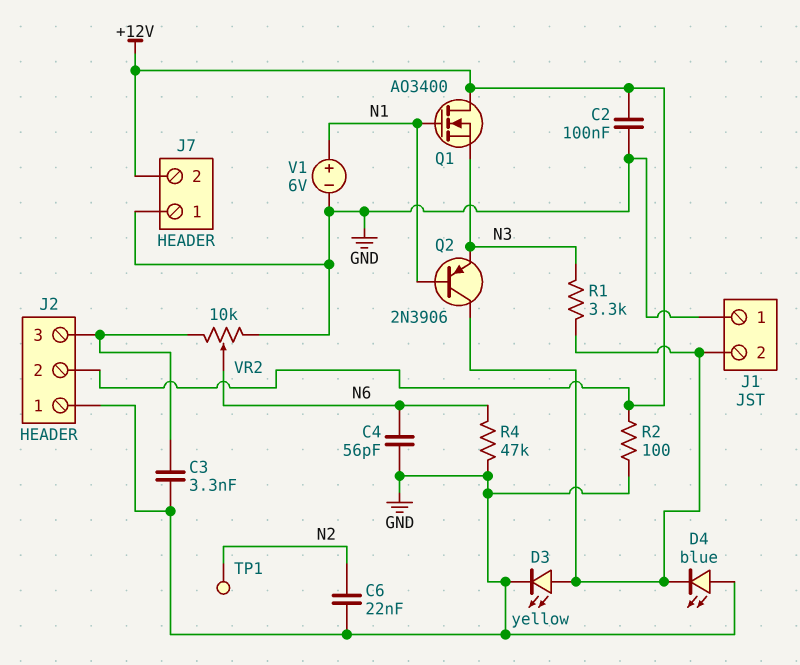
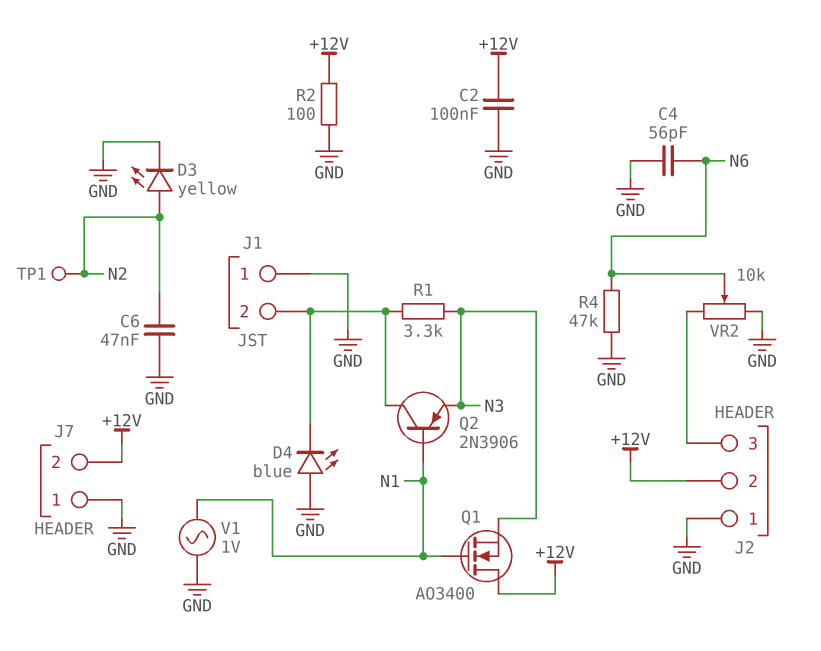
C3: 3.3nF (GND, J2/3) -> none
C6: 22nF (GND, N2) -> 47nF (GND, N2)
D3: LED yellow (A J1/2, K GND) -> LED yellow (A N2, K GND)
V1: 6V (plus N1, minus GND) -> AC 1V (GND, N1)

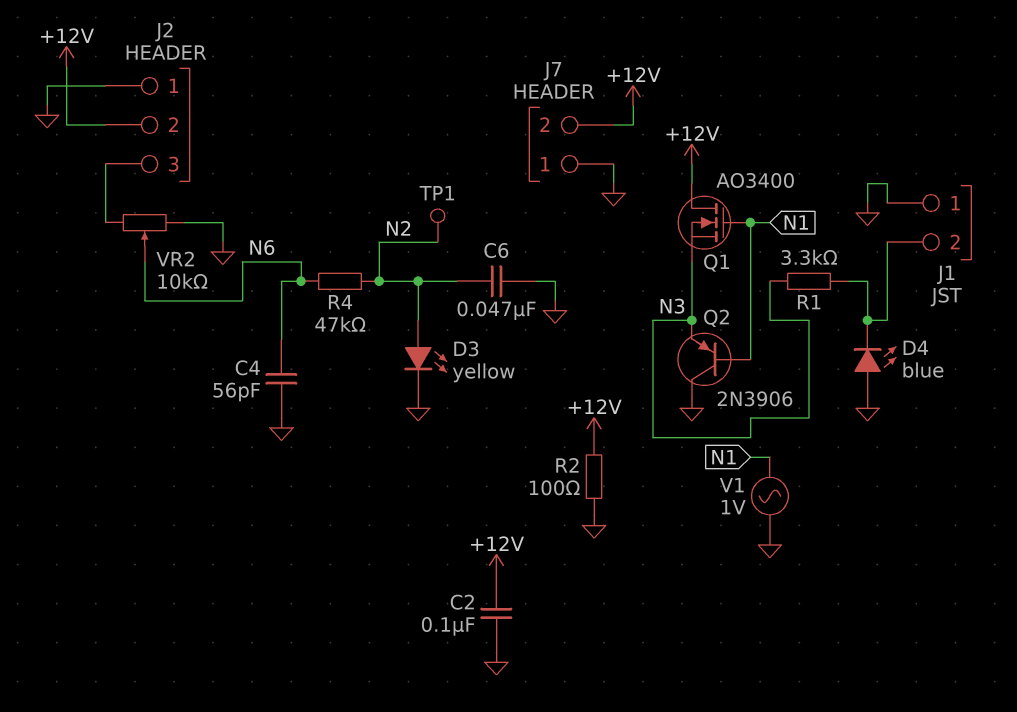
Q2: PNP 2N3906 (B N1, C J1/2, E N3) -> PNP 2N3906 (B N1, C GND, E N3)
R4: 47k (GND, N6) -> 47k (N2, N6)

